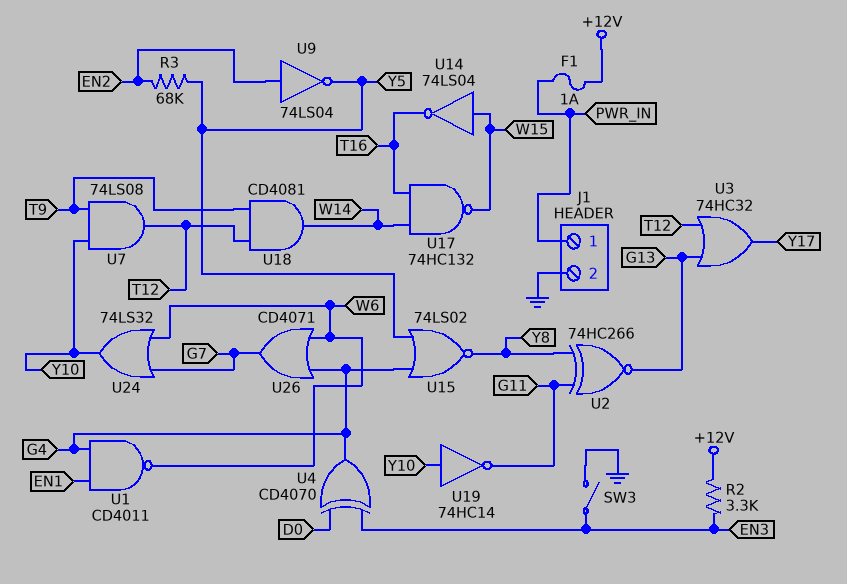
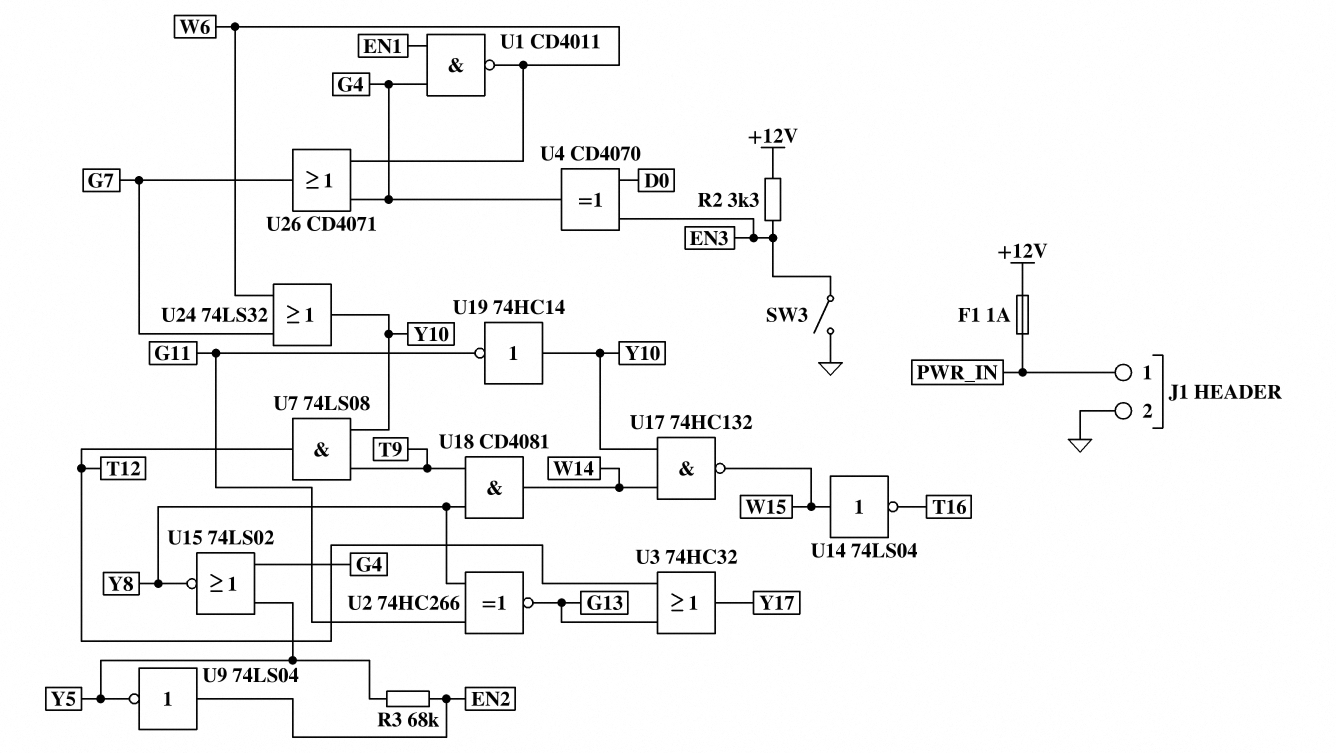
U17: NAND 74HC132 (in T16, in W14, out W15) -> NAND 74HC132 (in W14, in Y10, out W15)
U18: AND CD4081 (in T9, in T12, out W14) -> AND CD4081 (in T9, in Y8, out W14)

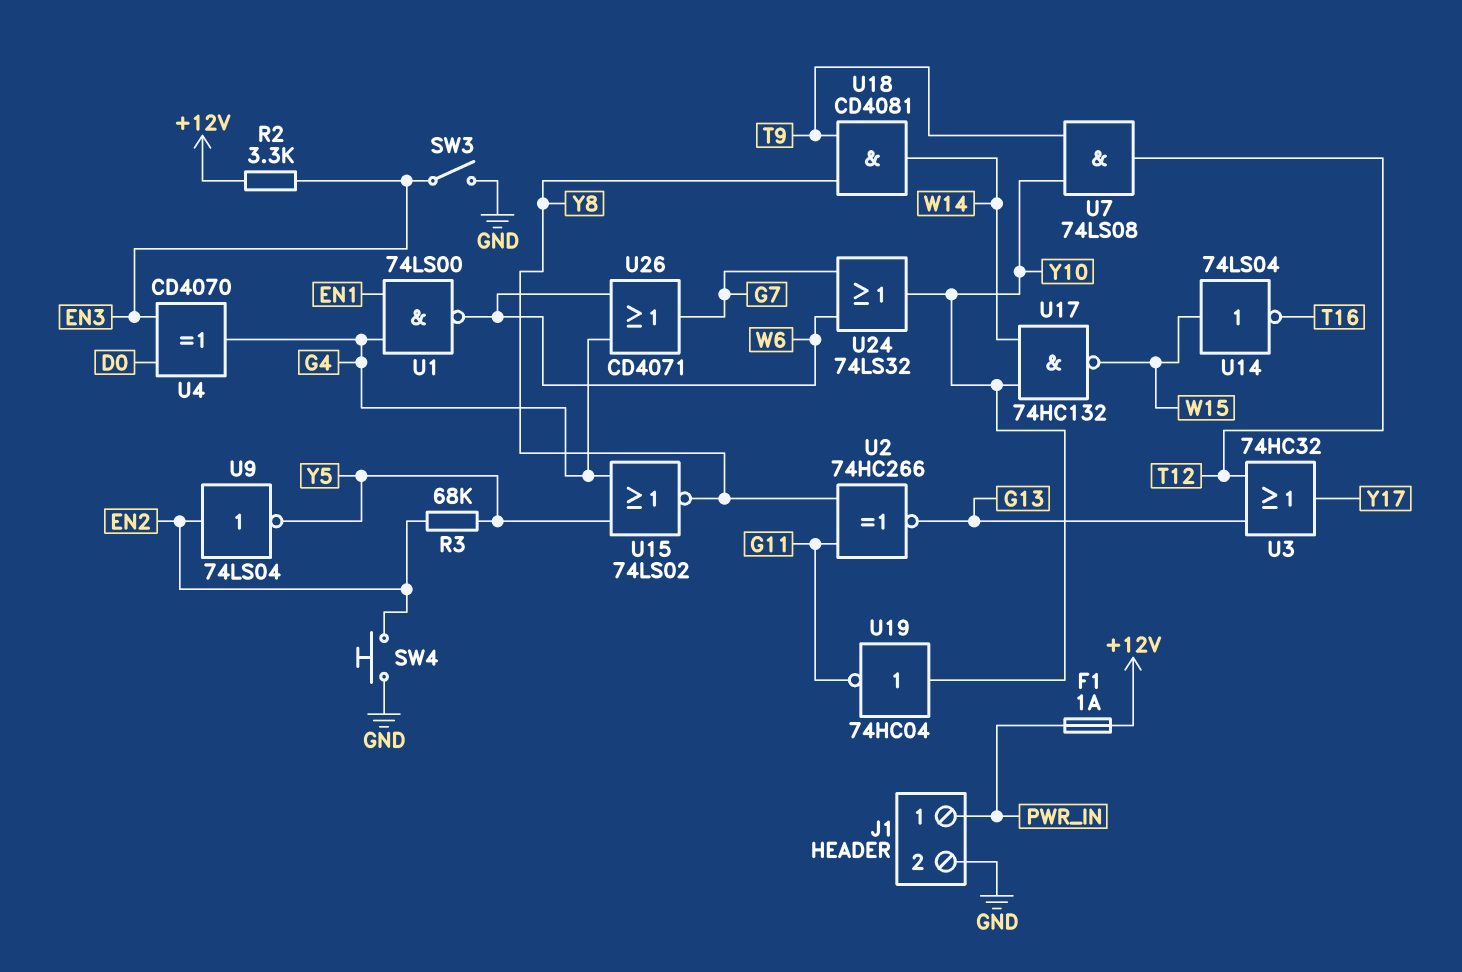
SW4: none -> button (EN2, GND)
U1: NAND CD4011 (in EN1, in G4, out W6) -> NAND 74LS00 (in EN1, in G4, out W6)
U19: NOT 74HC14 (in Y10, out G11) -> NOT 74HC04 (in Y10, out G11)

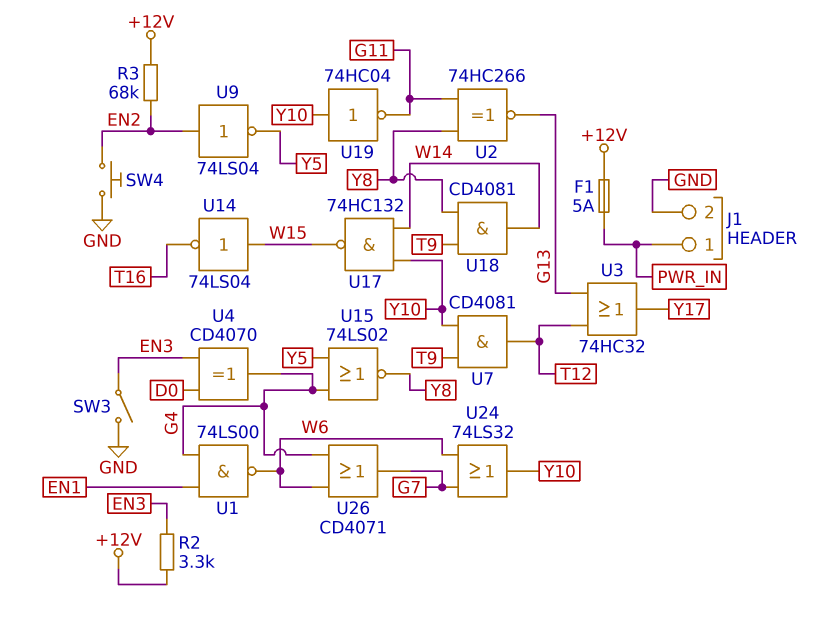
F1: 1A (+12V, PWR_IN) -> 5A (+12V, PWR_IN)
R3: 68k (EN2, Y5) -> 68k (+12V, EN2)
U7: AND 74LS08 (in T9, in Y10, out T12) -> AND CD4081 (in T9, in Y10, out T12)

